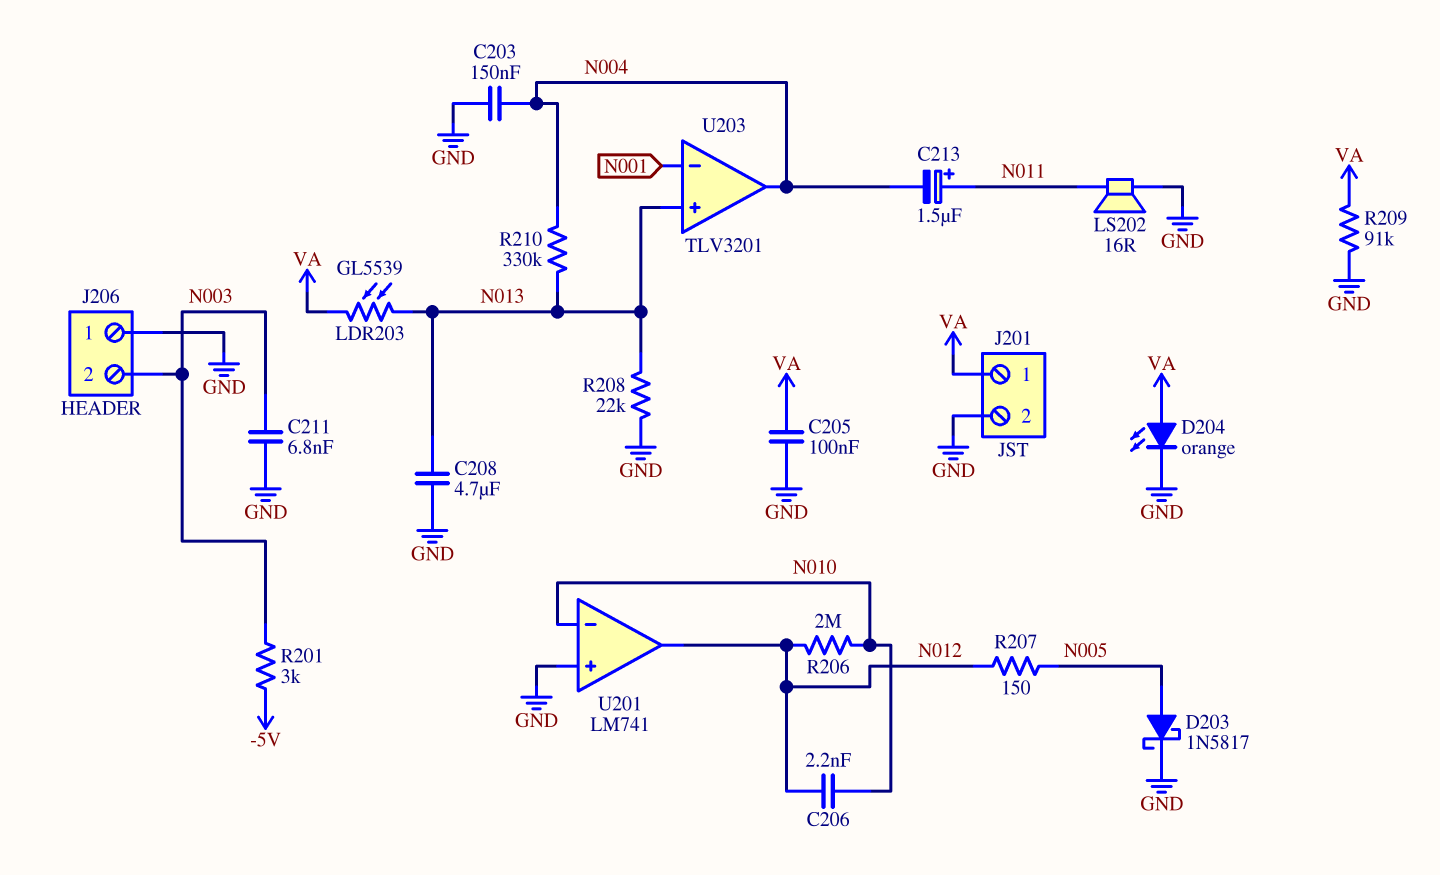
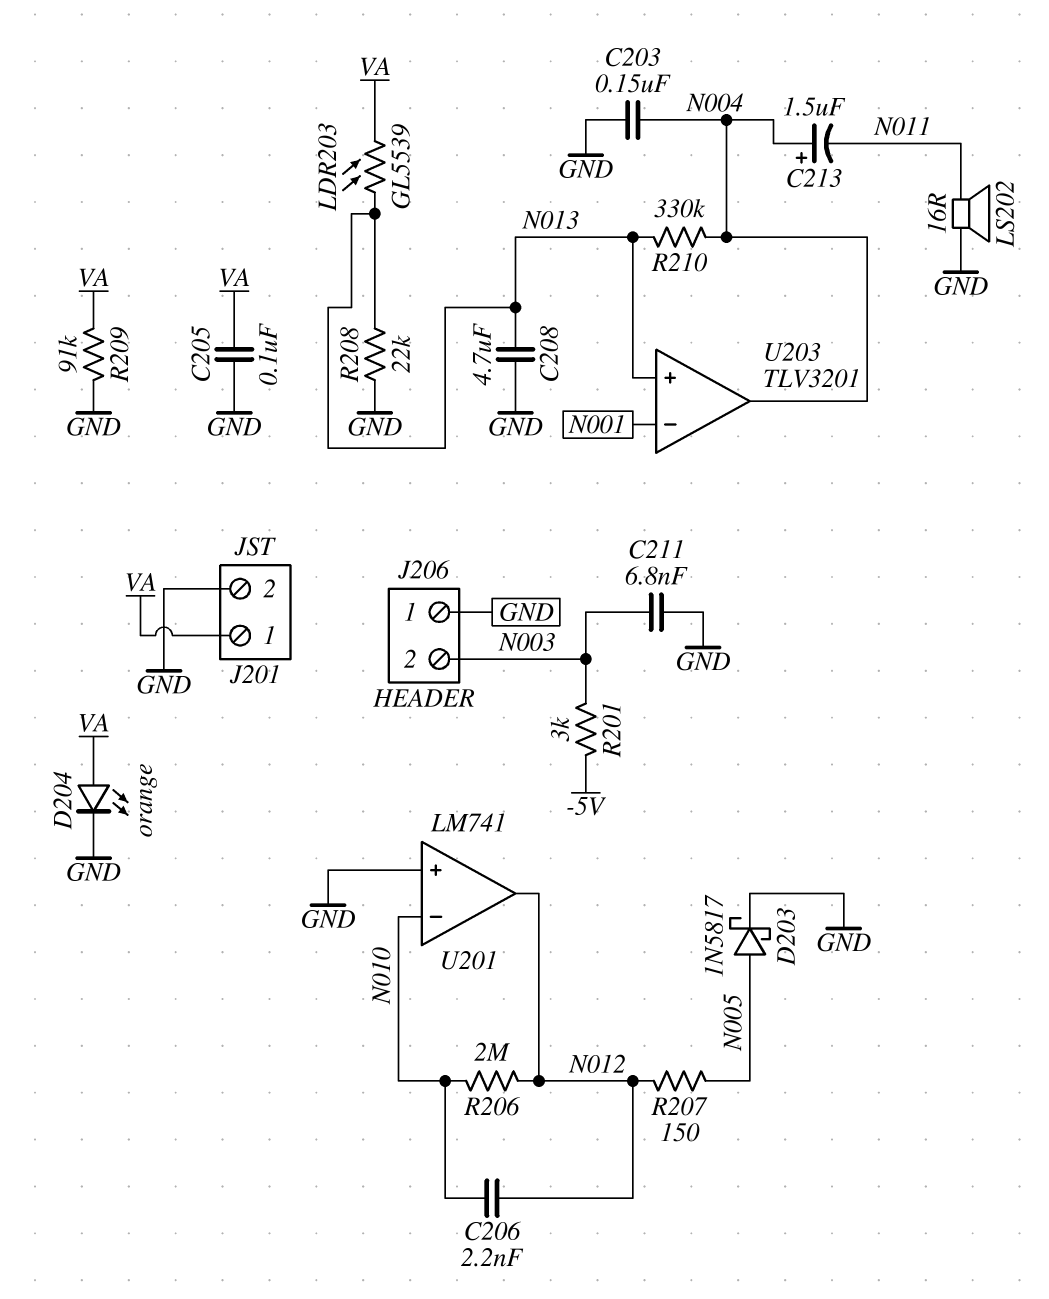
C213: 1.5uF (plus N011, minus N004) -> 1.5uF (plus N004, minus N011)

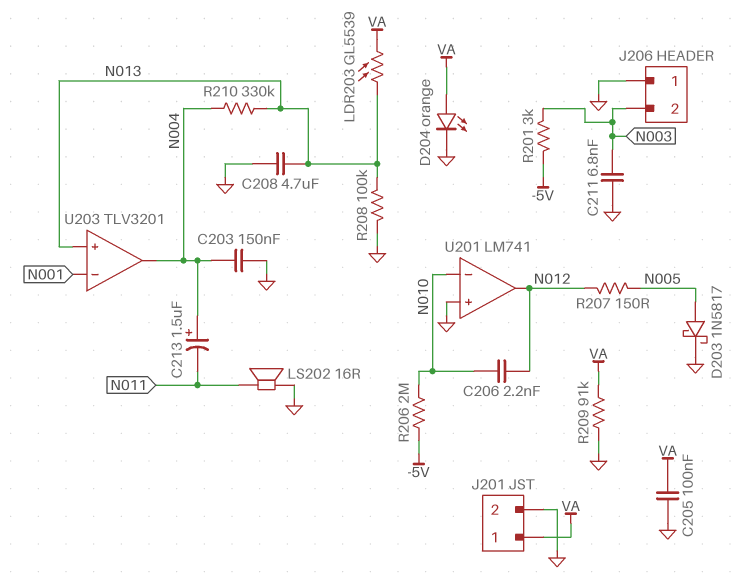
R206: 2M (N010, N012) -> 2M (-5V, N010)
R208: 22k (GND, N013) -> 100k (GND, N013)

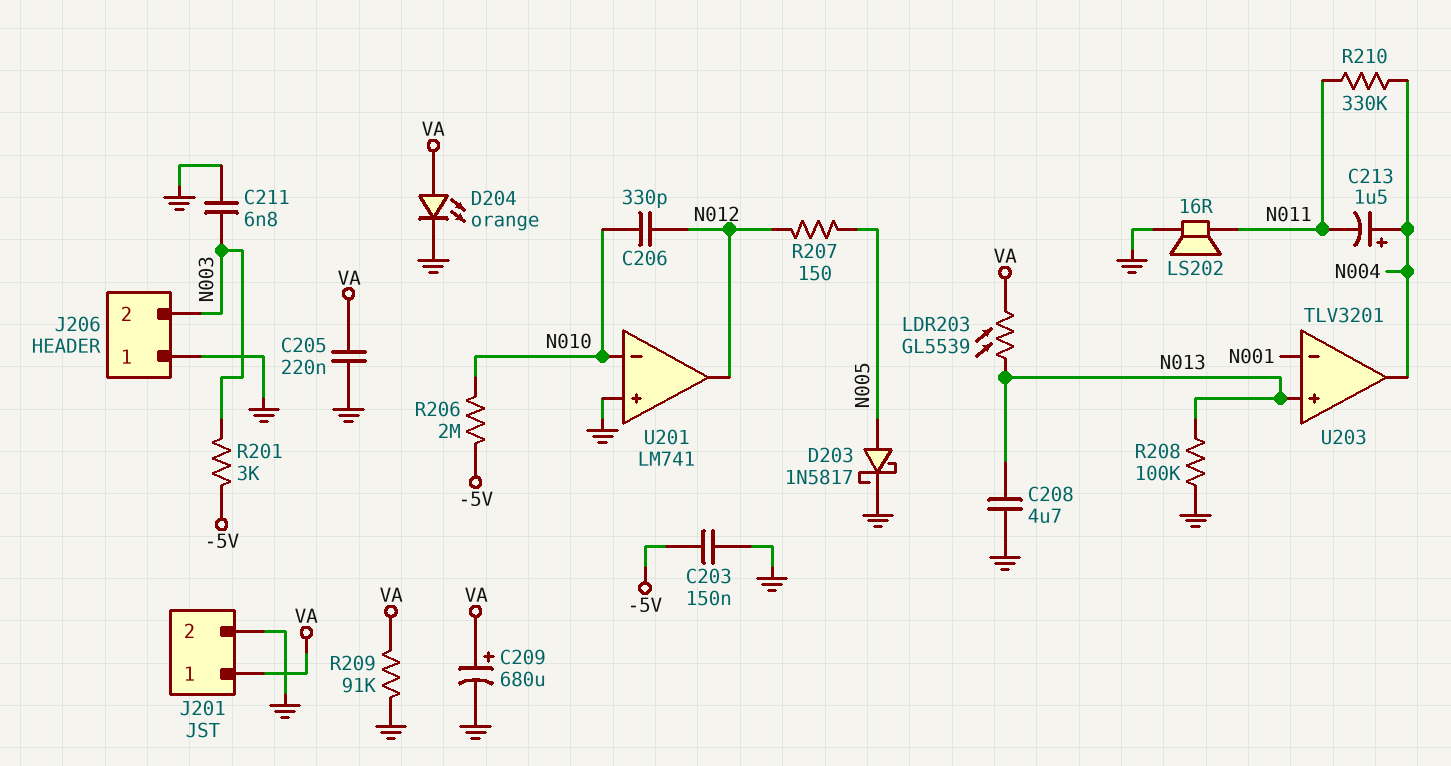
C203: 150nF (GND, N004) -> 150nF (-5V, GND)
C205: 100nF (GND, VA) -> 220nF (GND, VA)
C206: 2.2nF (N010, N012) -> 330pF (N010, N012)
C209: none -> 680uF (plus VA, minus GND)
R210: 330k (N004, N013) -> 330k (N004, N011)

